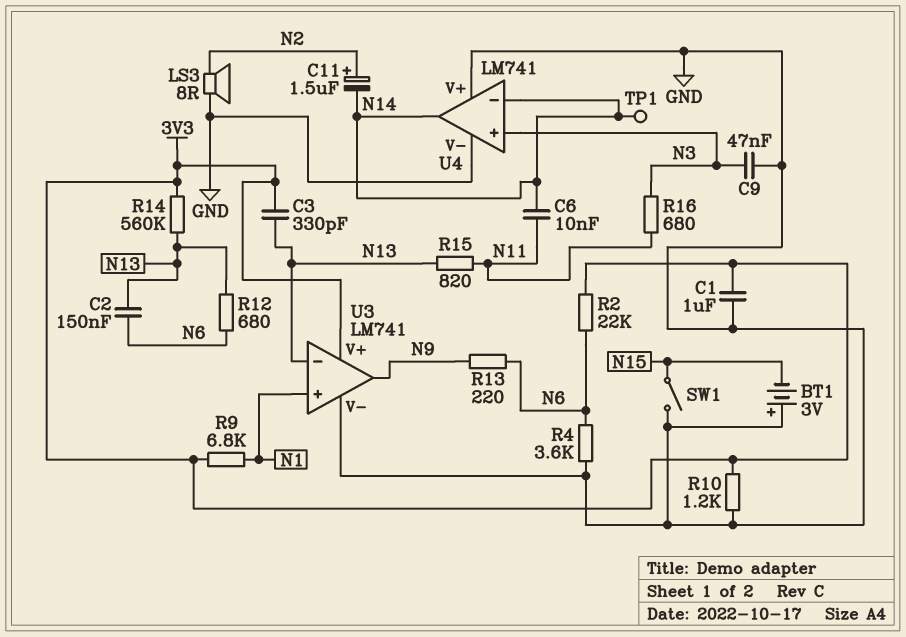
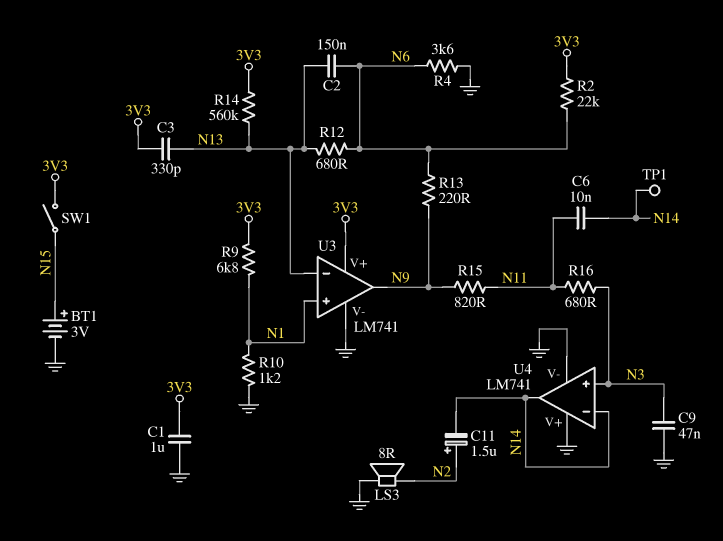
BT1: 3V (plus GND, minus N15) -> 3V (plus N15, minus GND)
R10: 1.2k (3V3, GND) -> 1.2k (GND, N1)
R15: 820 (N11, N13) -> 820 (N9, N11)
SW1: switch (GND, N15) -> switch (3V3, N15)

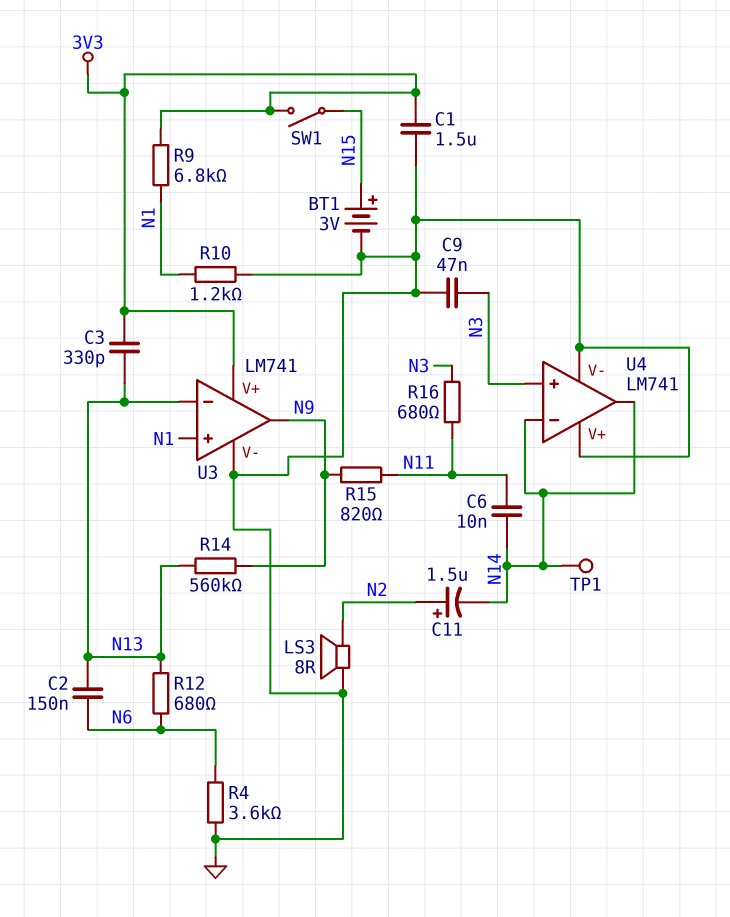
C1: 1uF (3V3, GND) -> 1.5uF (3V3, GND)
R2: 22k (3V3, N6) -> none
R13: 220 (N6, N9) -> none
R14: 560k (3V3, N13) -> 560k (N9, N13)

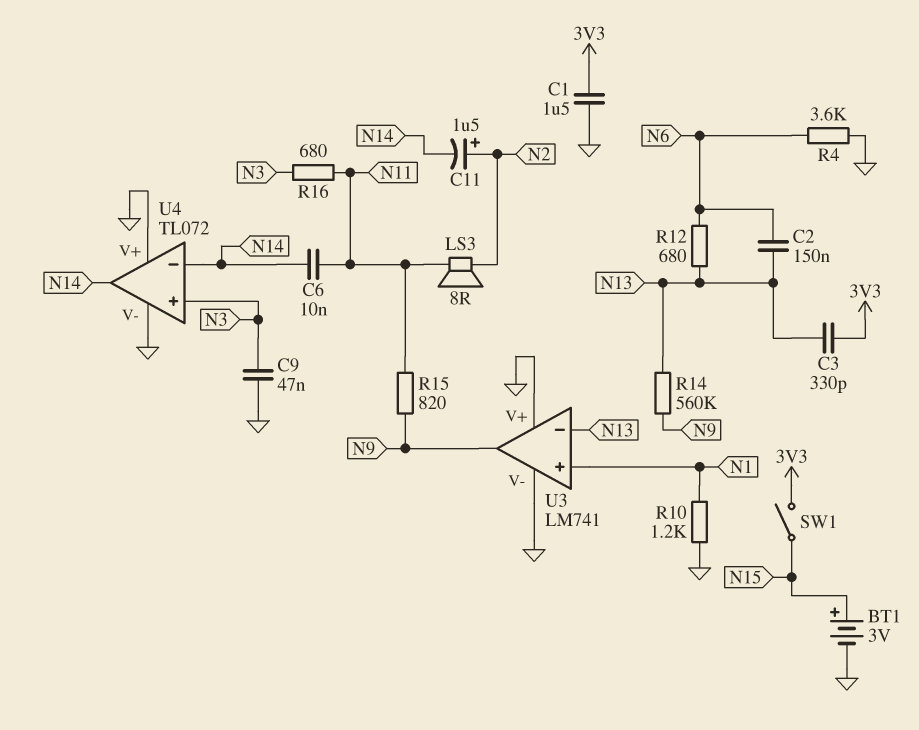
LS3: speaker 8R (GND, N2) -> speaker 8R (N2, N11)
R9: 6.8k (3V3, N1) -> none
TP1: test point (N14) -> none
U3 pin V+: 3V3 -> GND
U4: LM741 -> TL072

